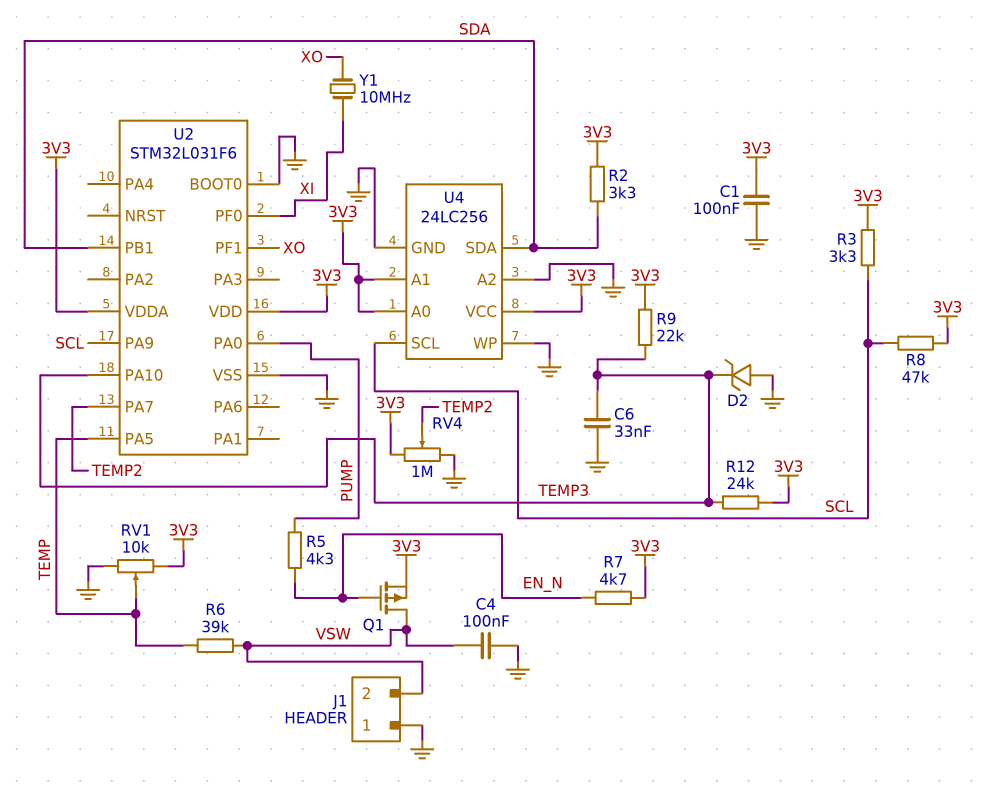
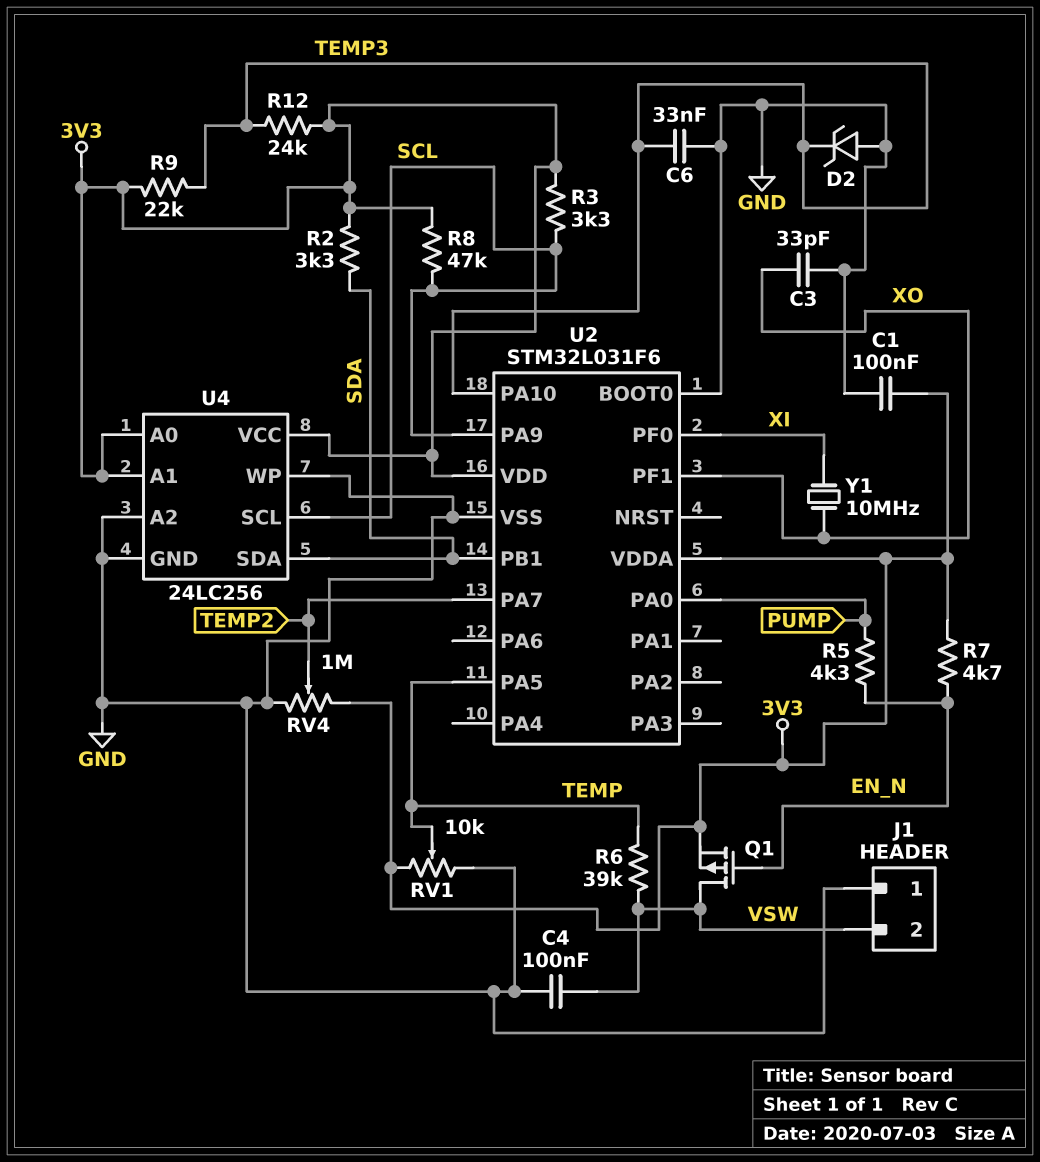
C3: none -> 33pF (GND, XO)

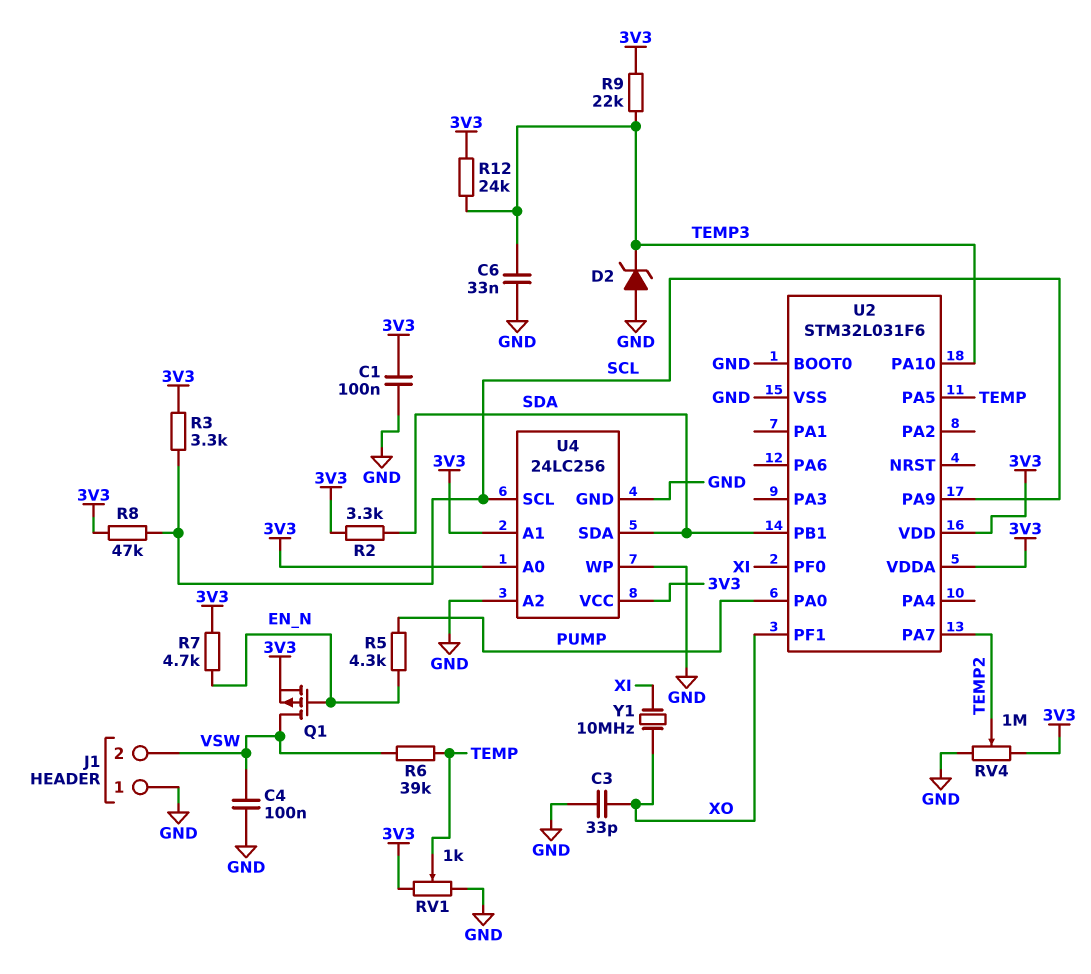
RV1: 10k (3V3, GND, wiper TEMP) -> 1k (3V3, GND, wiper TEMP)

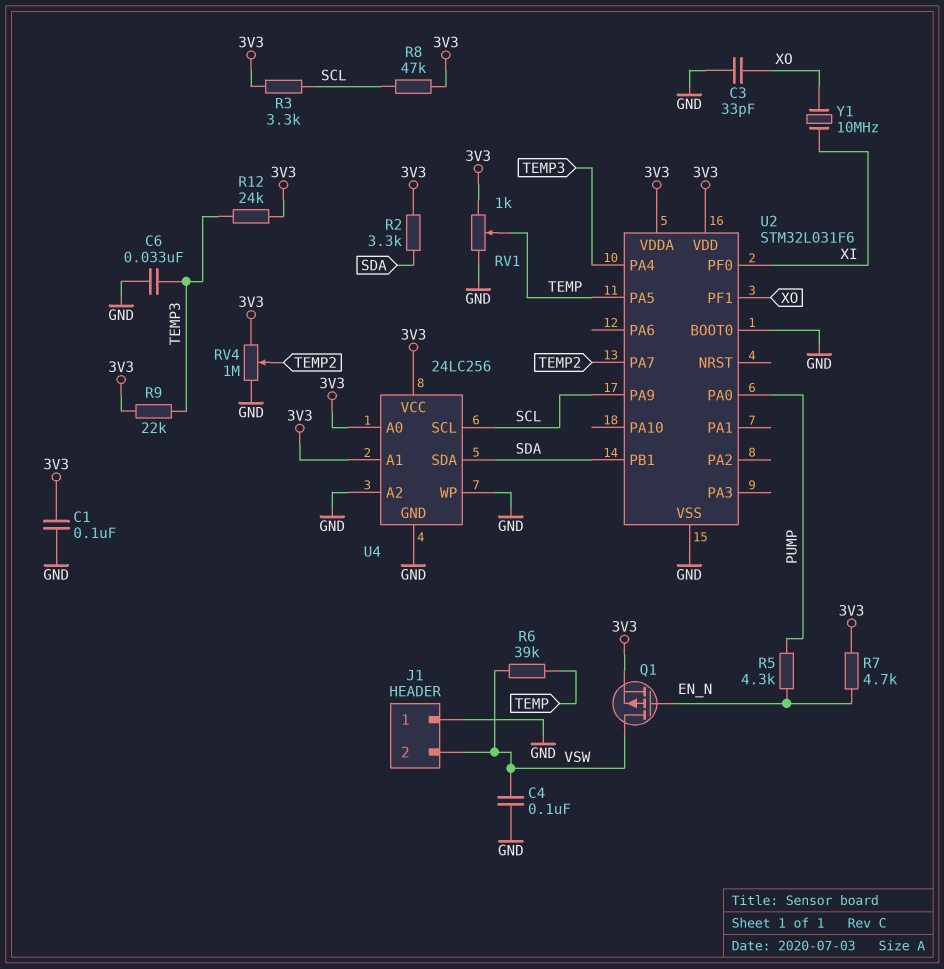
D2: zener (A GND, K TEMP3) -> none
U2 pin PA4: none -> TEMP3
U2 pin PA10: TEMP3 -> none

